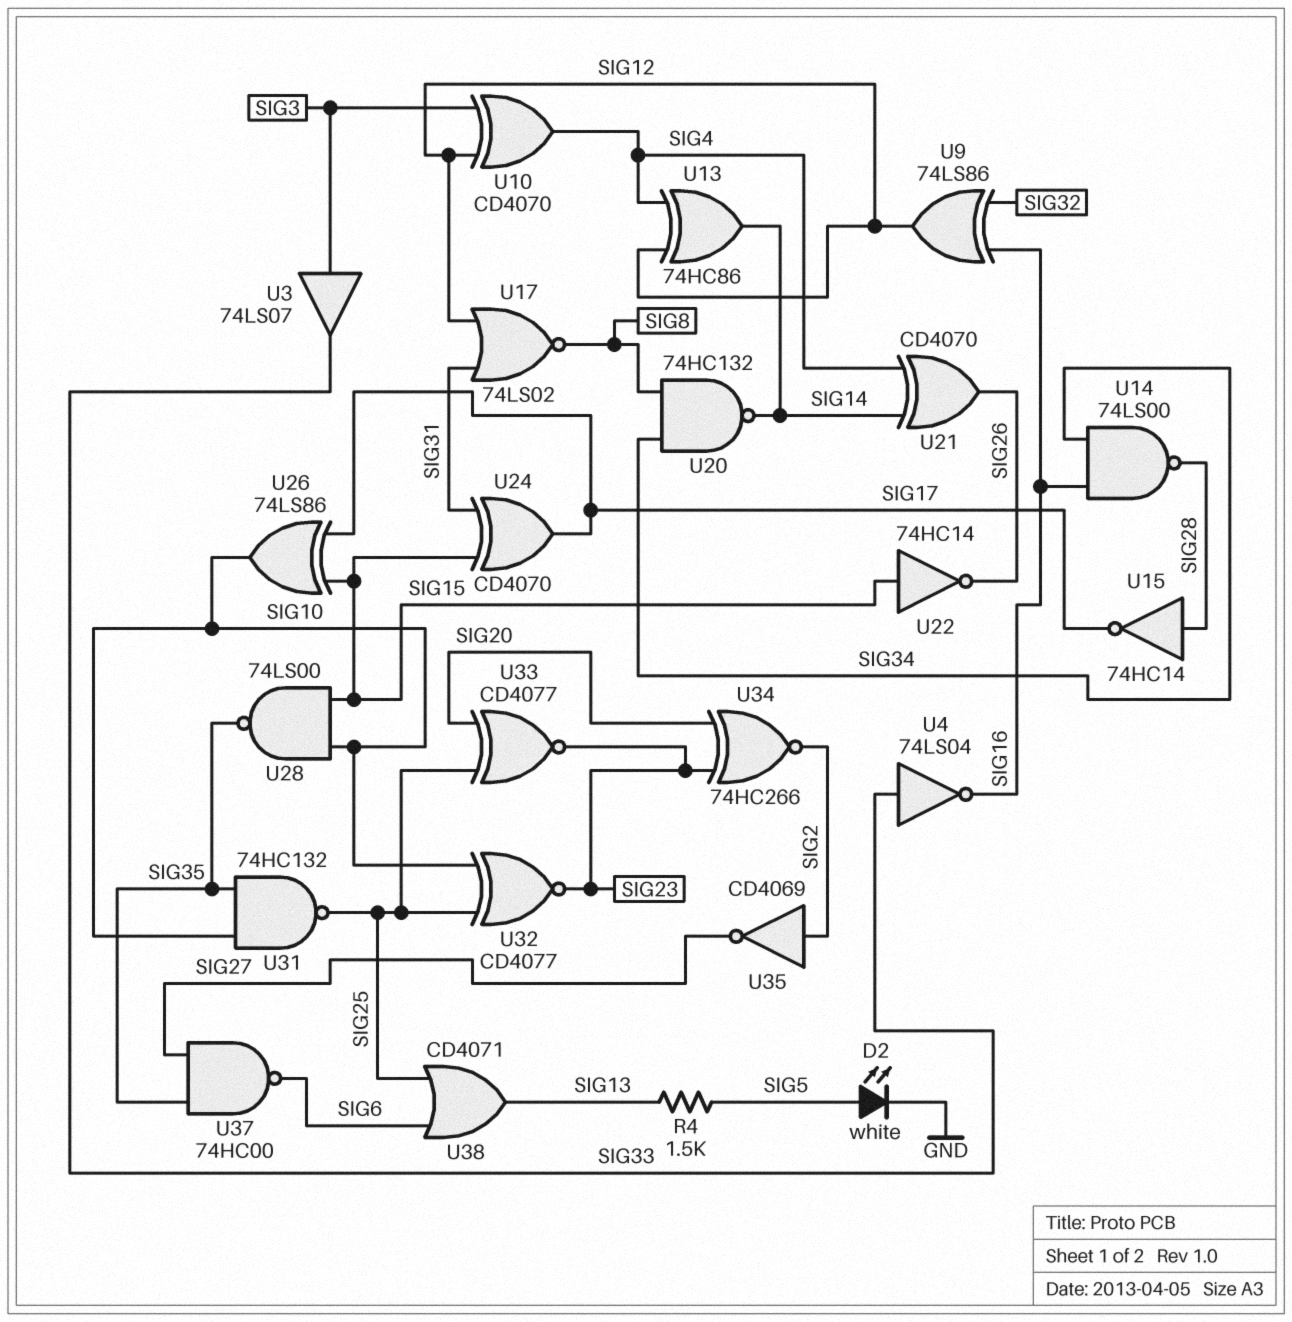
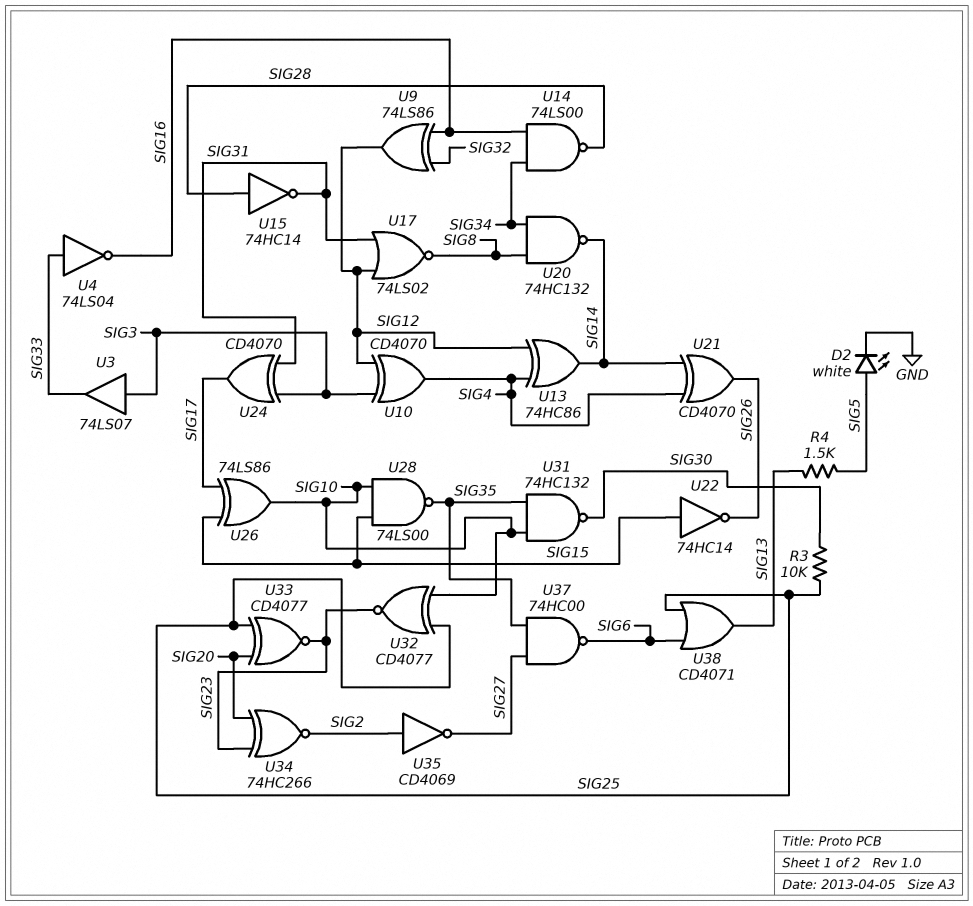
R3: none -> 10k (SIG25, SIG30)
U15: NOT 74HC14 (in SIG28, out SIG17) -> NOT 74HC14 (in SIG28, out SIG31)
U24: XOR CD4070 (in SIG15, in SIG31, out SIG17) -> XOR CD4070 (in SIG3, in SIG31, out SIG17)
U31: NAND 74HC132 (in SIG10, in SIG35, out SIG25) -> NAND 74HC132 (in SIG10, in SIG35, out SIG30)

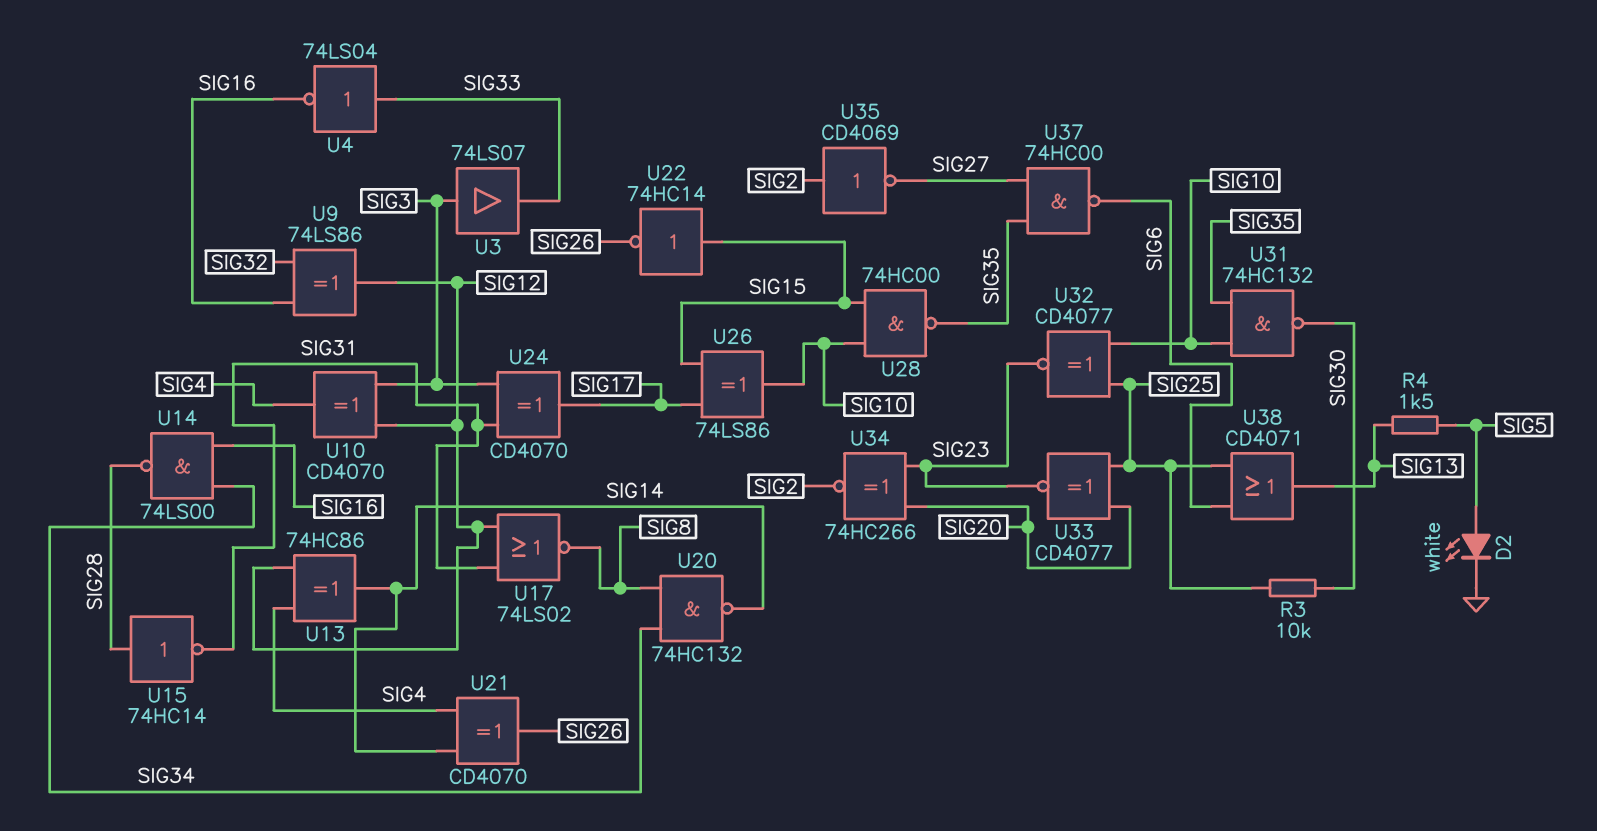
U28: NAND 74LS00 (in SIG10, in SIG15, out SIG35) -> NAND 74HC00 (in SIG10, in SIG15, out SIG35)

